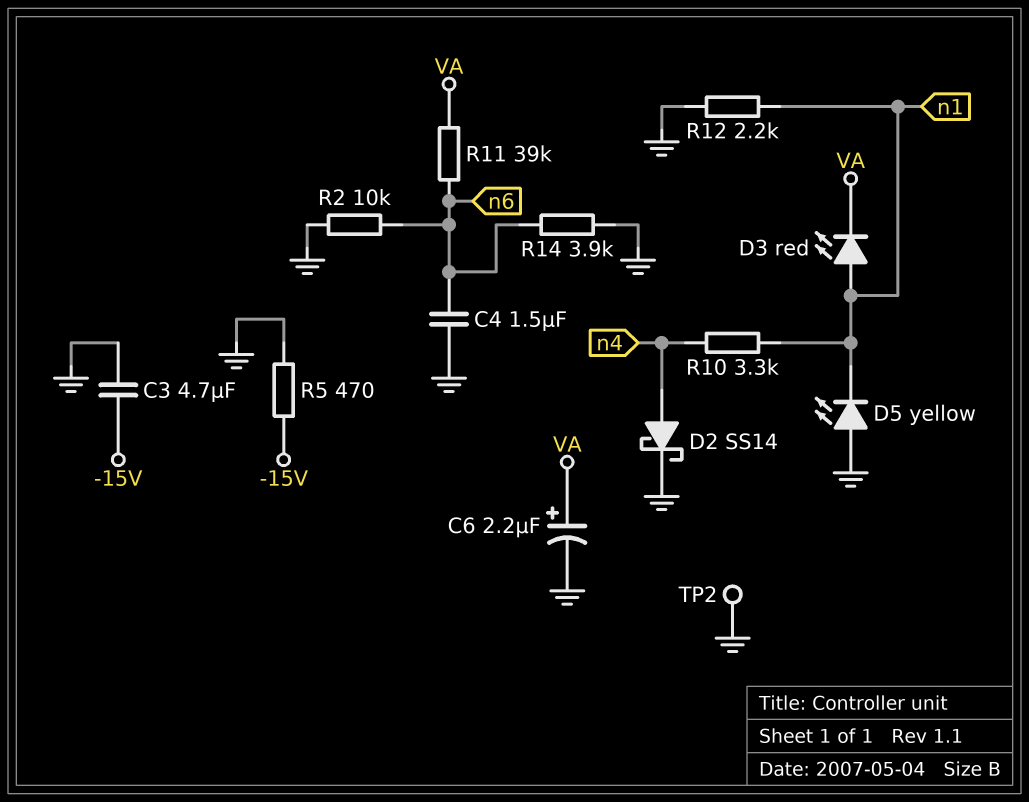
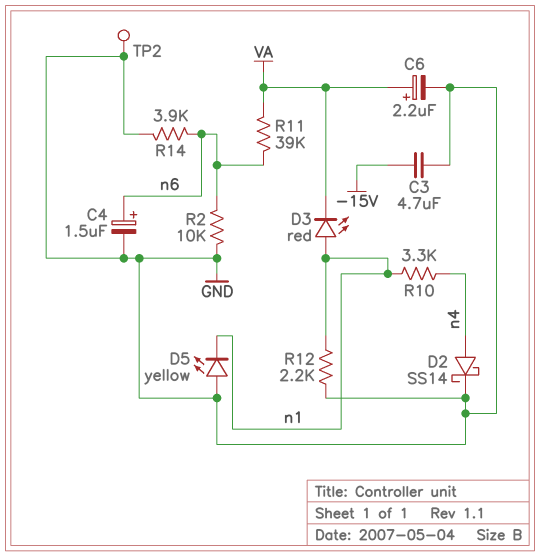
C4: 1.5uF (GND, n6) -> 1.5uF (plus n6, minus GND)
R5: 470 (-15V, GND) -> none

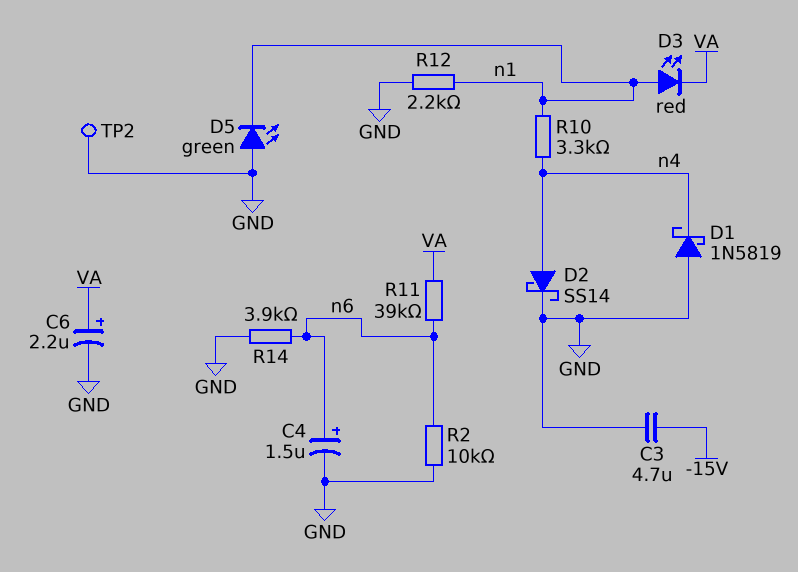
D1: none -> schottky 1N5819 (A GND, K n4)
D5: LED yellow (A GND, K n1) -> LED green (A GND, K n1)

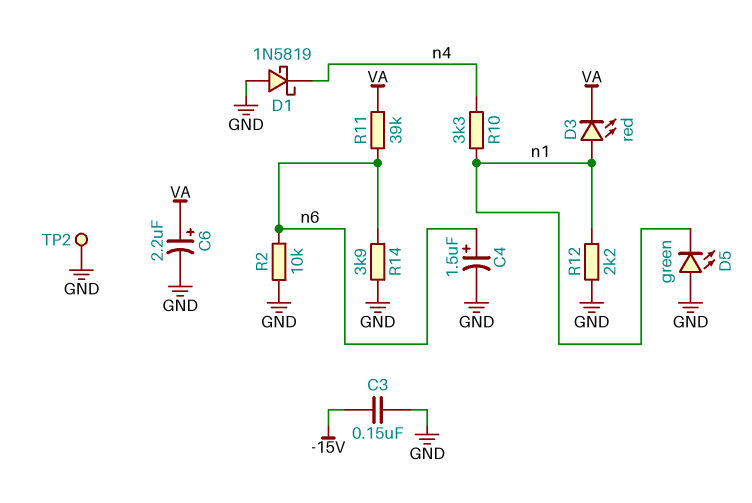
C3: 4.7uF (-15V, GND) -> 150nF (-15V, GND)
D2: schottky SS14 (A n4, K GND) -> none

